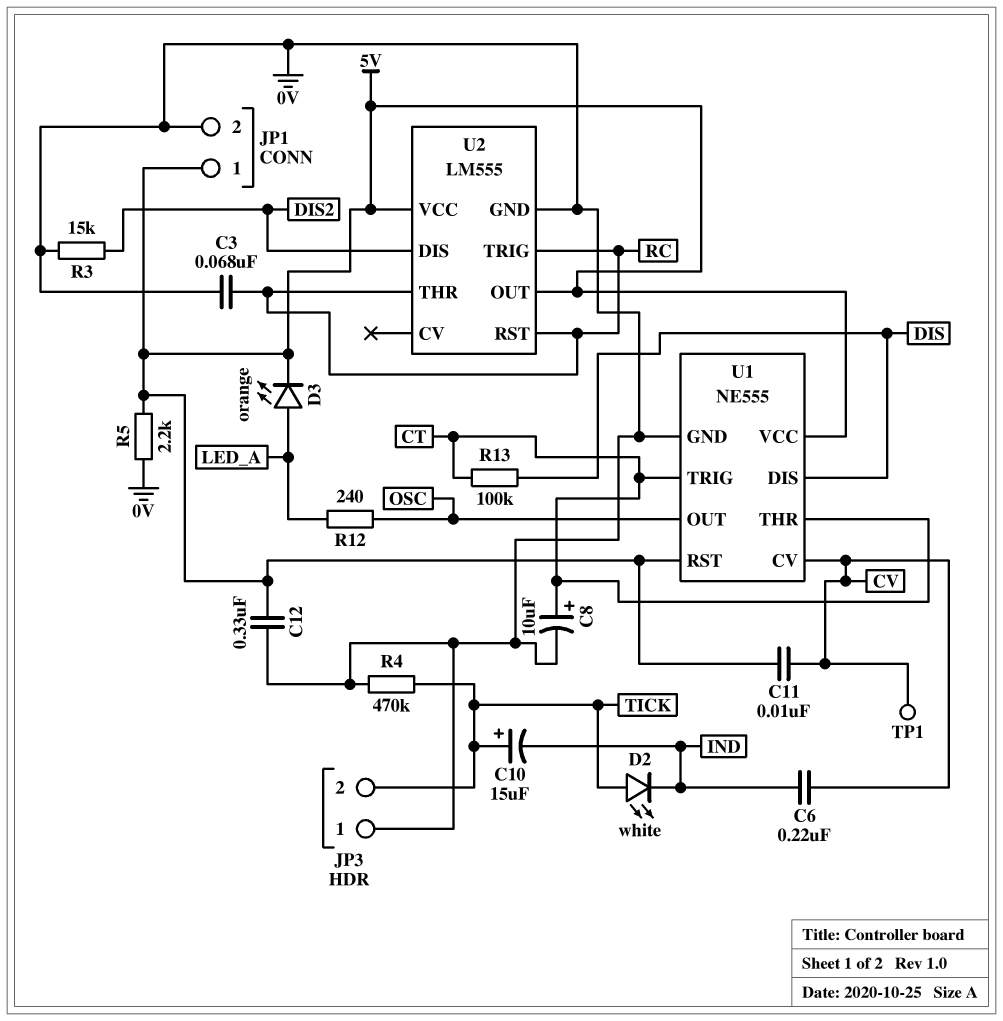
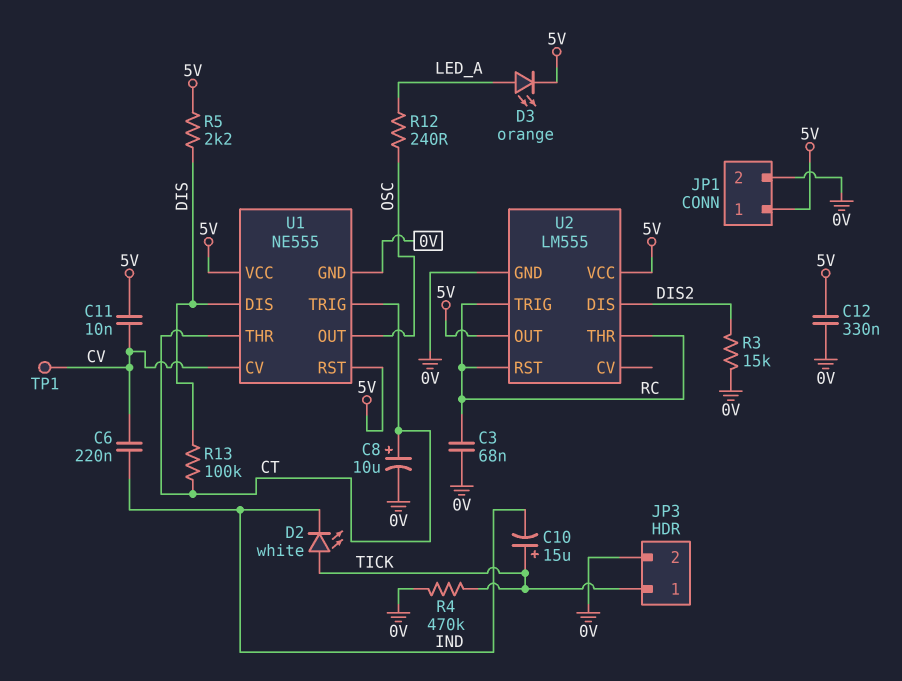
JP3 pin 1: 0V -> TICK
JP3 pin 2: TICK -> 0V
R5: 2.2k (0V, 5V) -> 2.2k (5V, DIS)

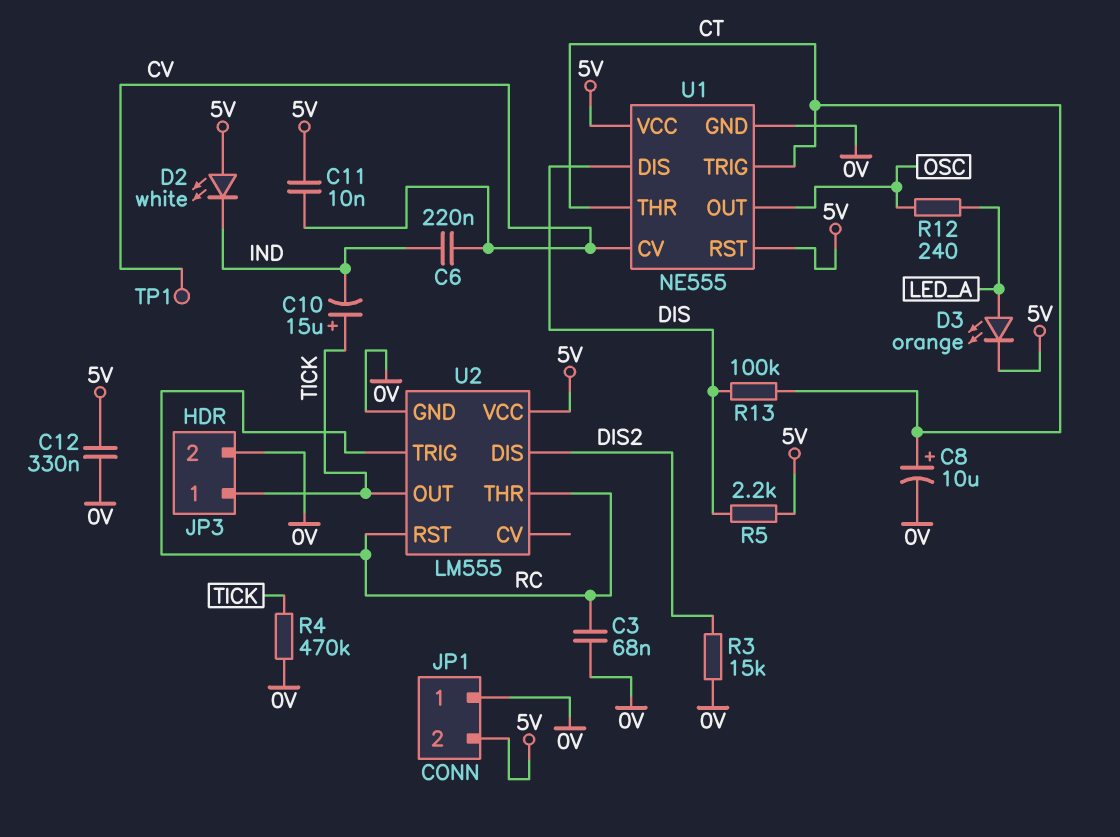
D2: LED white (A TICK, K IND) -> LED white (A 5V, K IND)
JP1 pin 1: 5V -> 0V
JP1 pin 2: 0V -> 5V
U2 pin OUT: 5V -> TICK

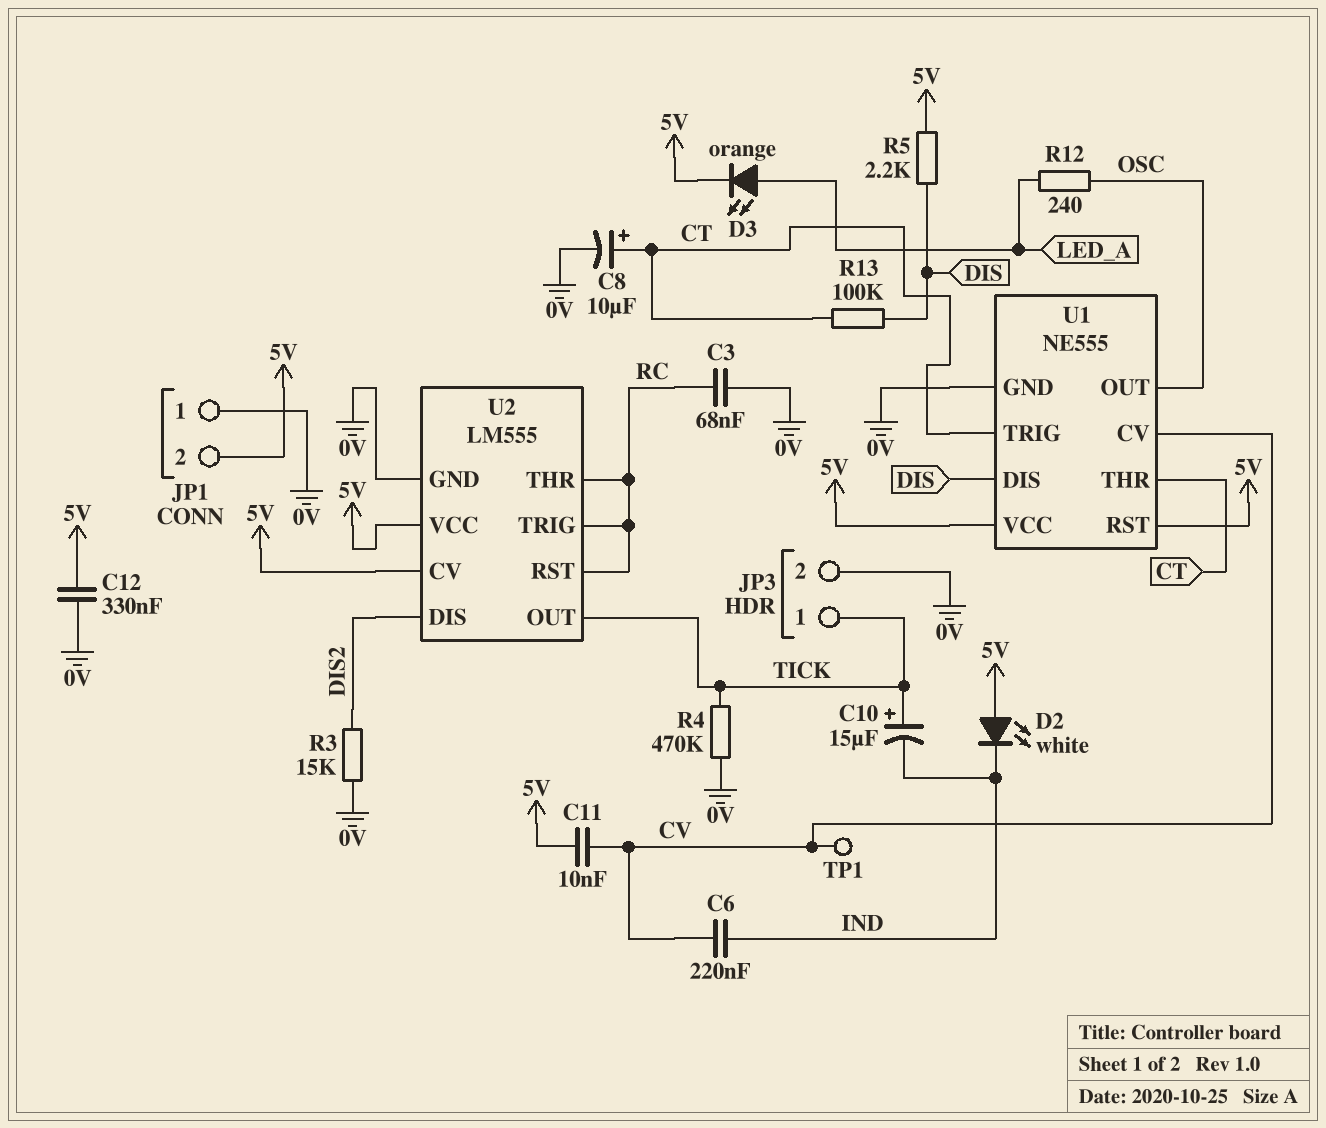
U2 pin CV: none -> 5V

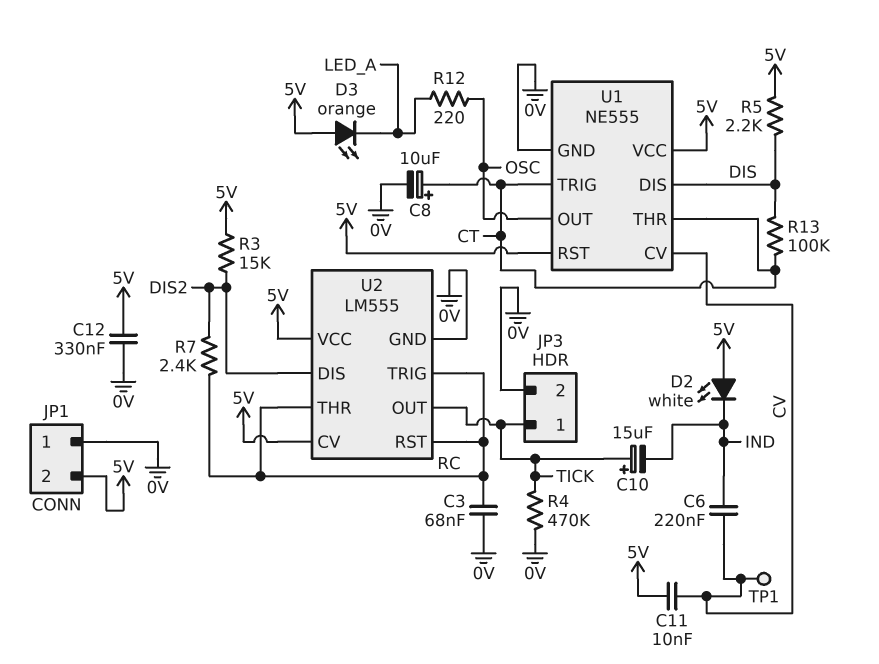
D3: LED orange (A LED_A, K 5V) -> LED orange (A 5V, K LED_A)
R3: 15k (0V, DIS2) -> 15k (5V, DIS2)
R7: none -> 2.4k (DIS2, RC)
R12: 240 (LED_A, OSC) -> 220 (LED_A, OSC)

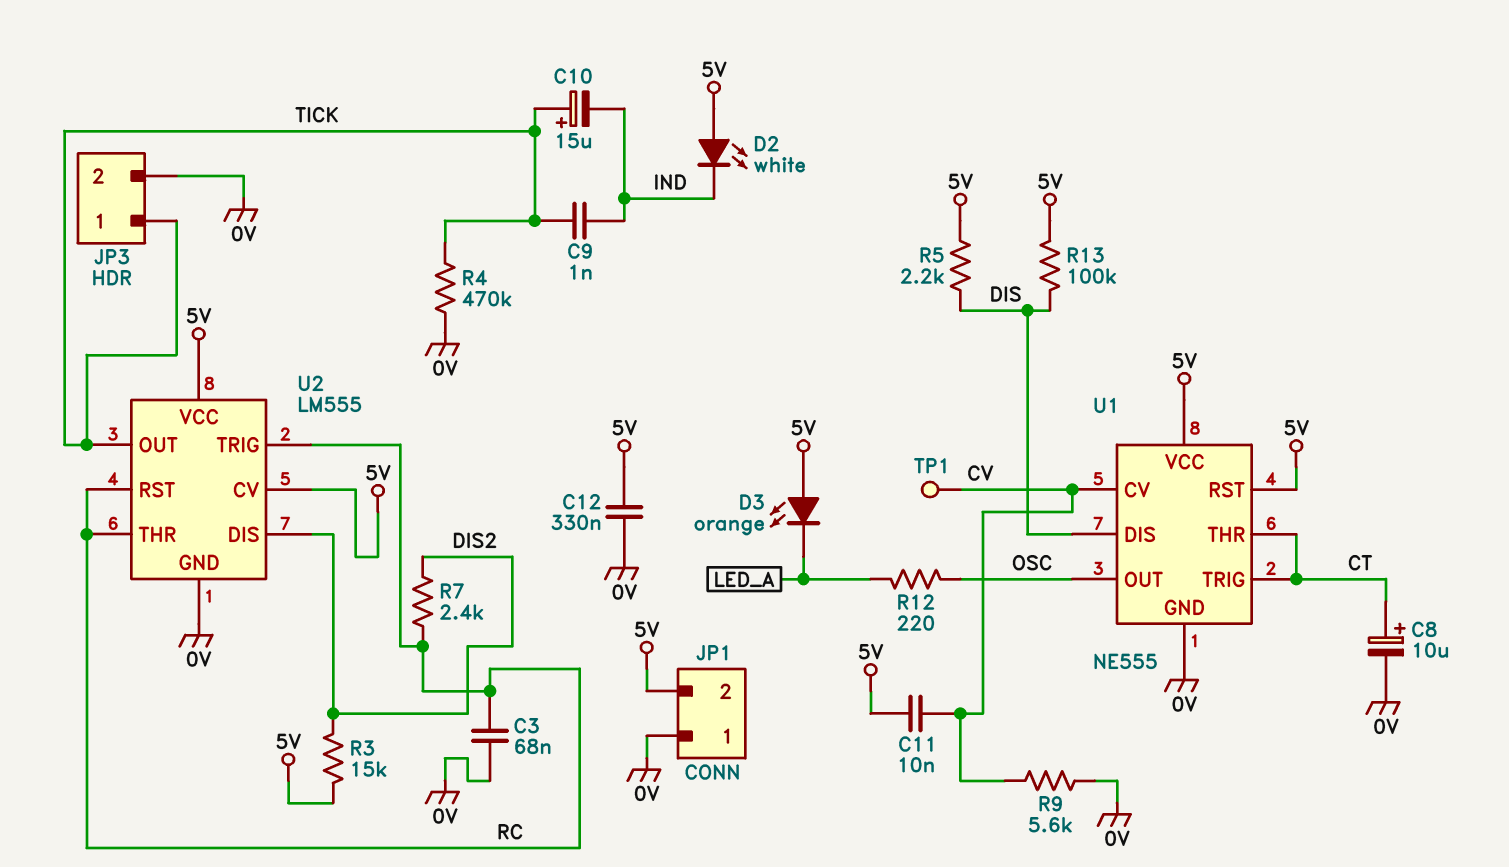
C6: 220nF (CV, IND) -> none
C9: none -> 1nF (IND, TICK)
R9: none -> 5.6k (0V, CV)
R13: 100k (CT, DIS) -> 100k (5V, DIS)

